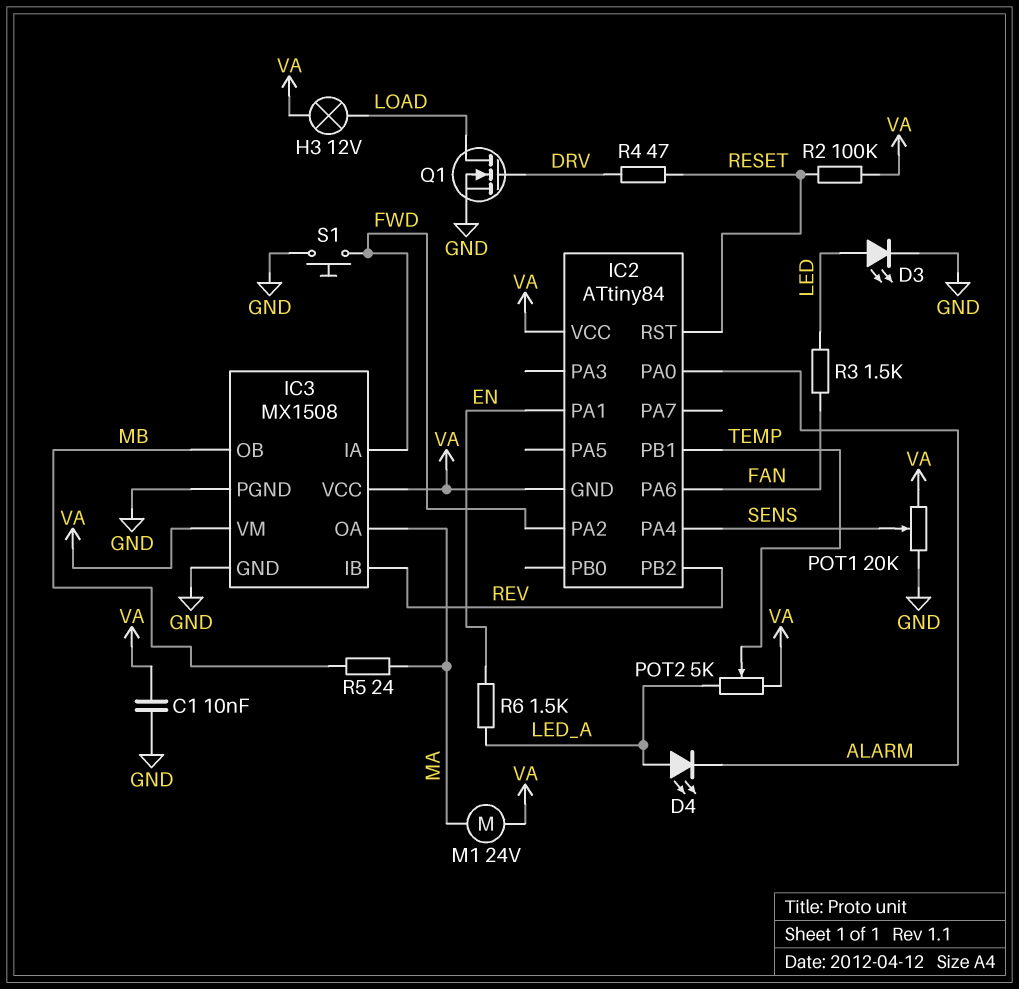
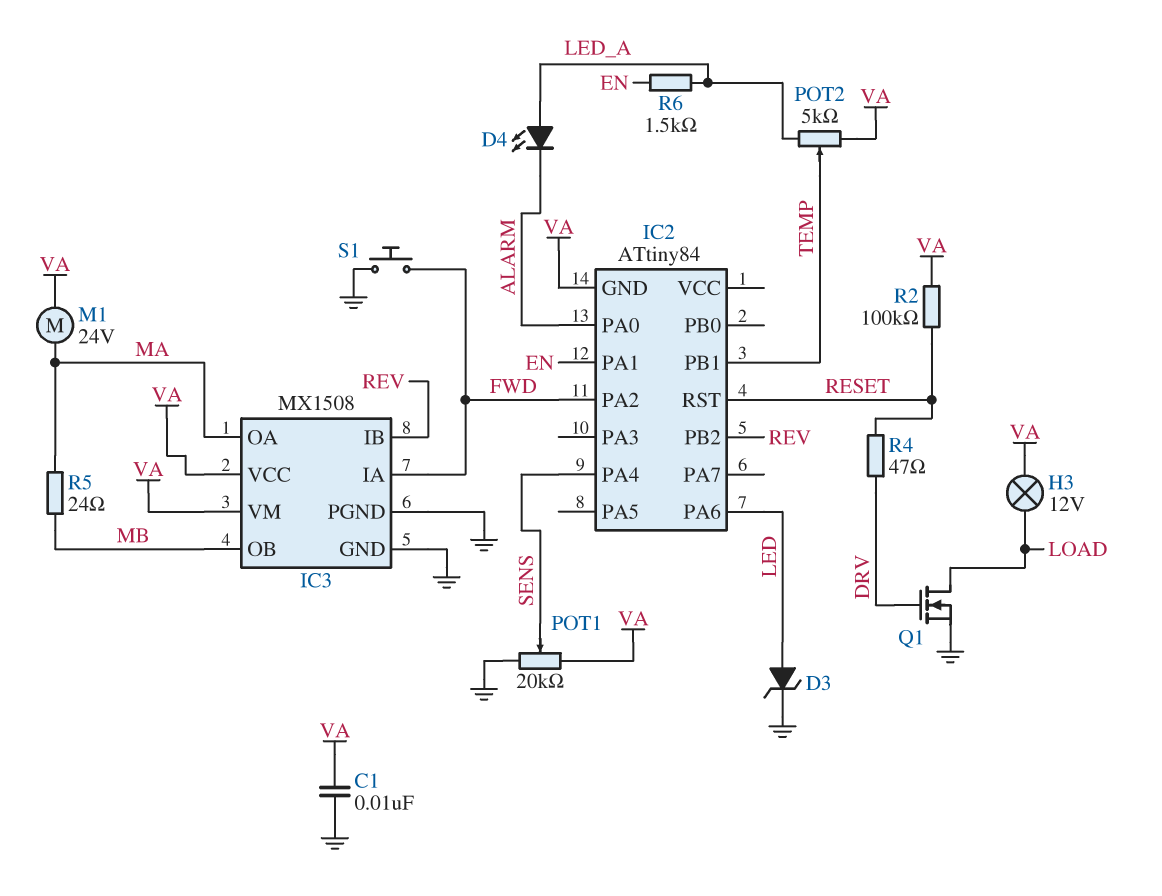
D3: LED (A LED, K GND) -> zener (A LED, K GND)
IC2 pin PA6: FAN -> LED
IC2 pin VCC: VA -> none
R3: 1.5k (FAN, LED) -> none

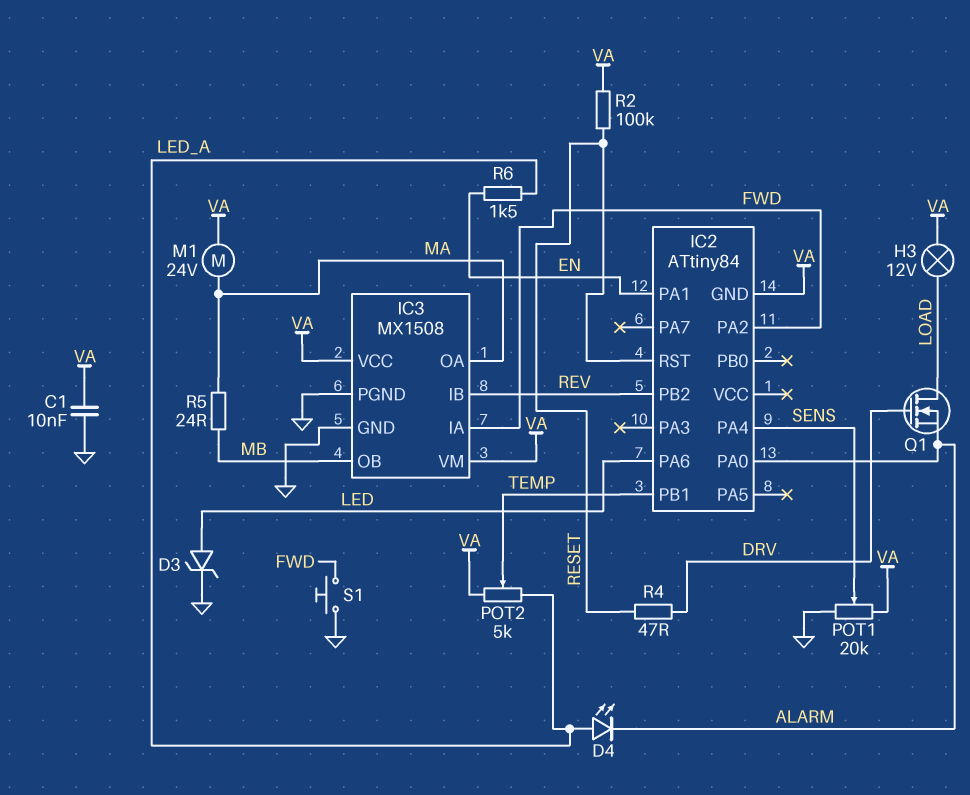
Q1: NMOS (G DRV, D LOAD, S GND) -> NMOS (G DRV, D LOAD, S ALARM)

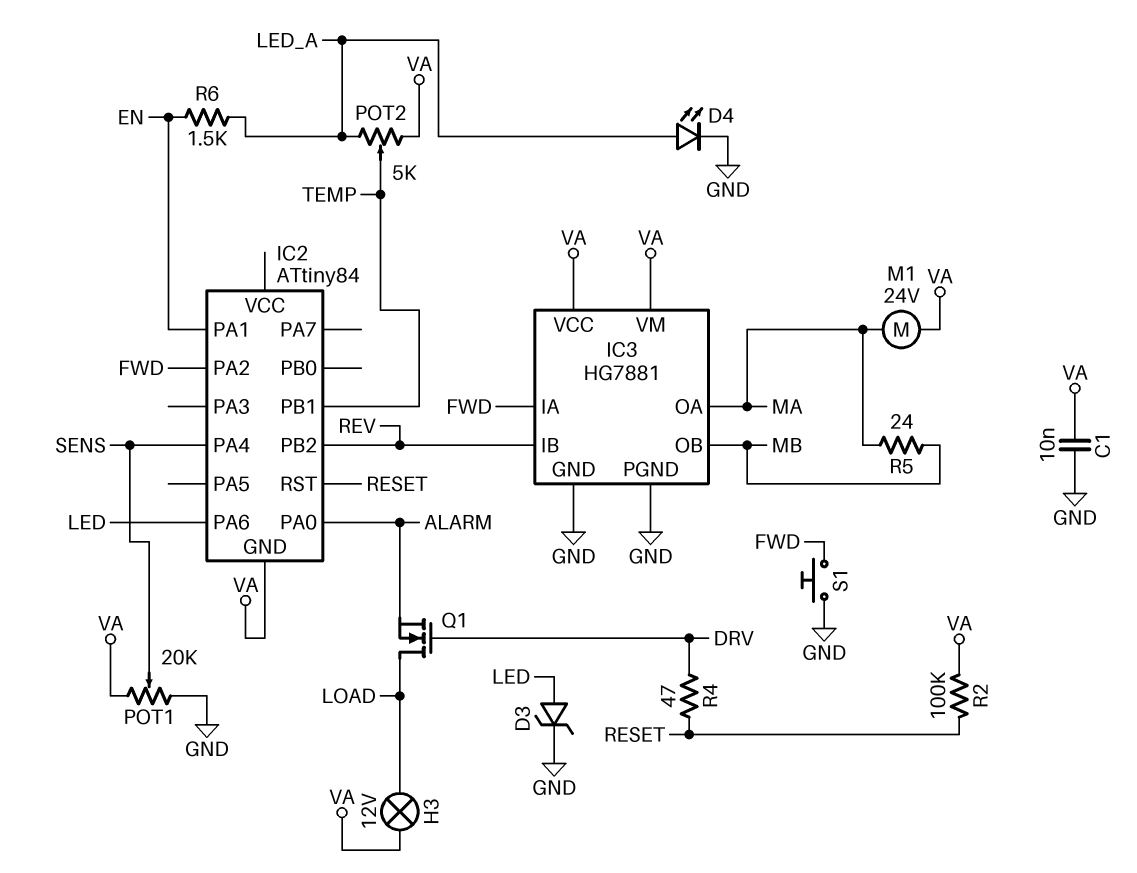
D4: LED (A LED_A, K ALARM) -> LED (A LED_A, K GND)
IC3: MX1508 -> HG7881

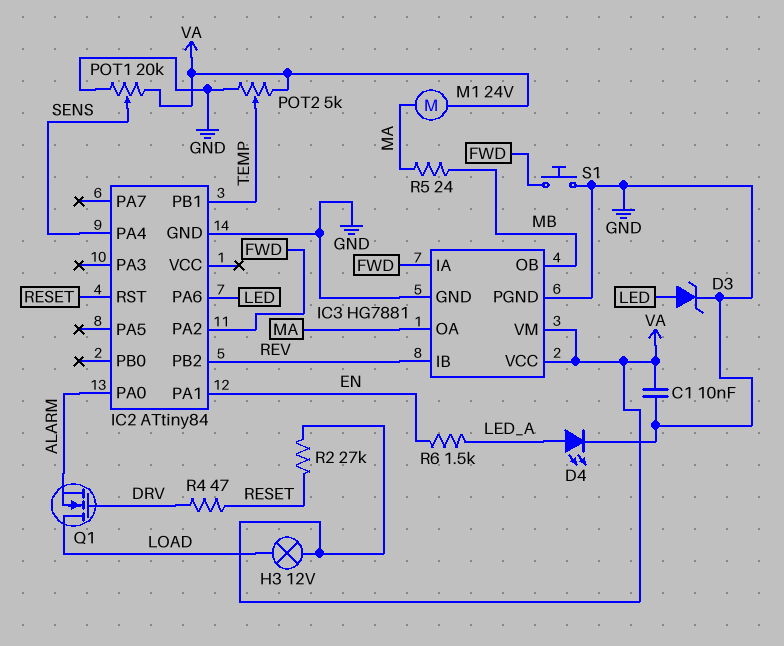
IC2 pin GND: VA -> GND
POT2: 5k (LED_A, VA, wiper TEMP) -> 5k (GND, VA, wiper TEMP)
R2: 100k (RESET, VA) -> 27k (RESET, VA)

